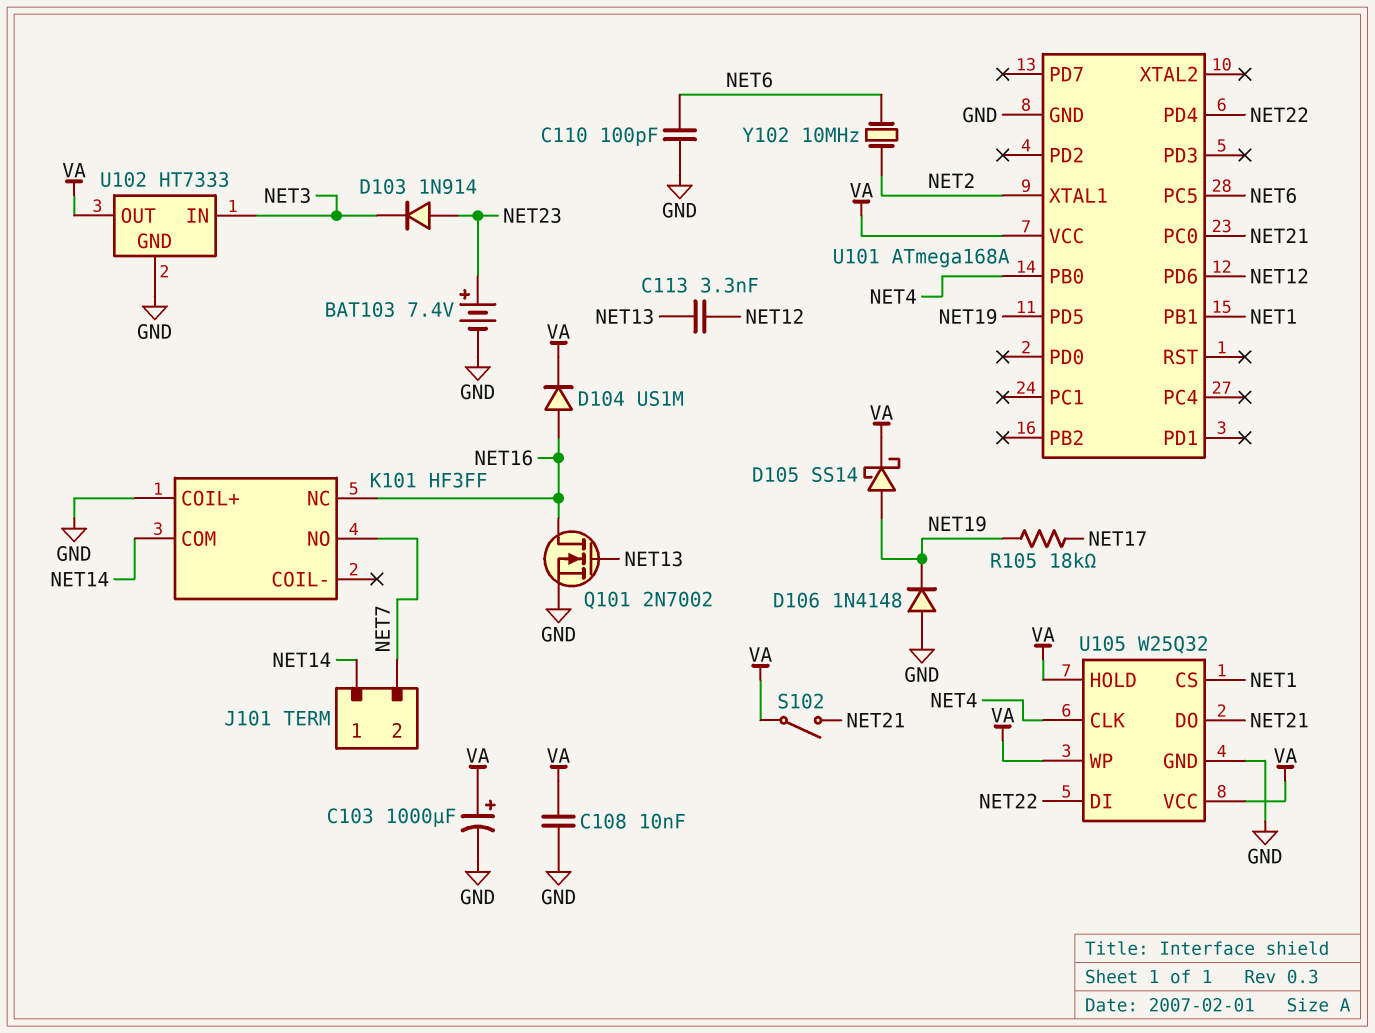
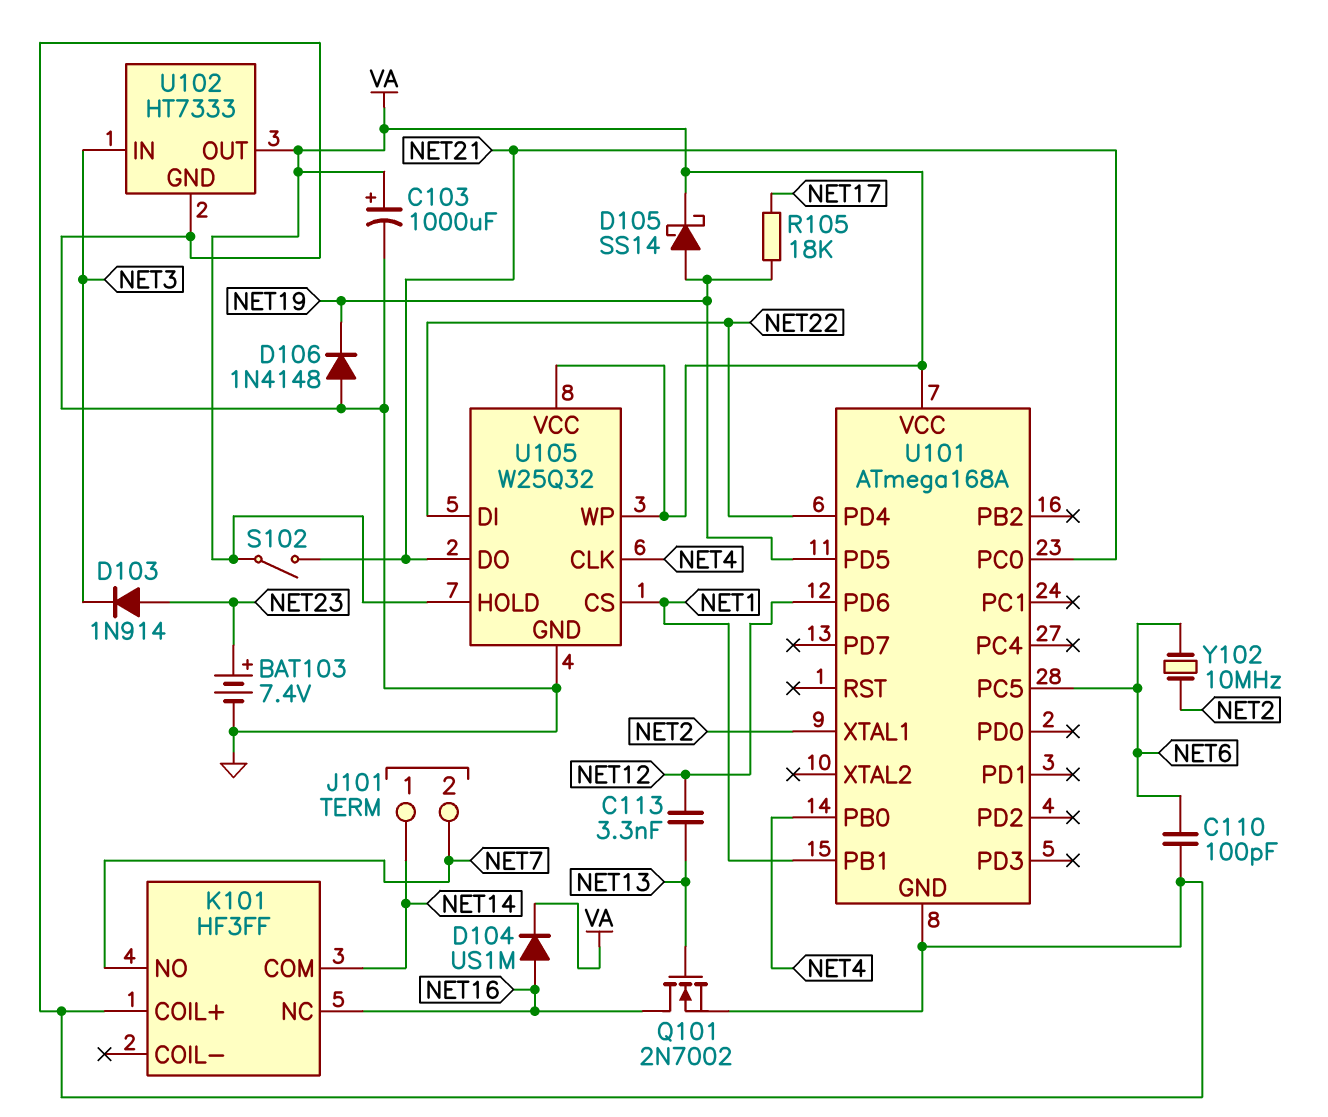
C108: 10nF (GND, VA) -> none

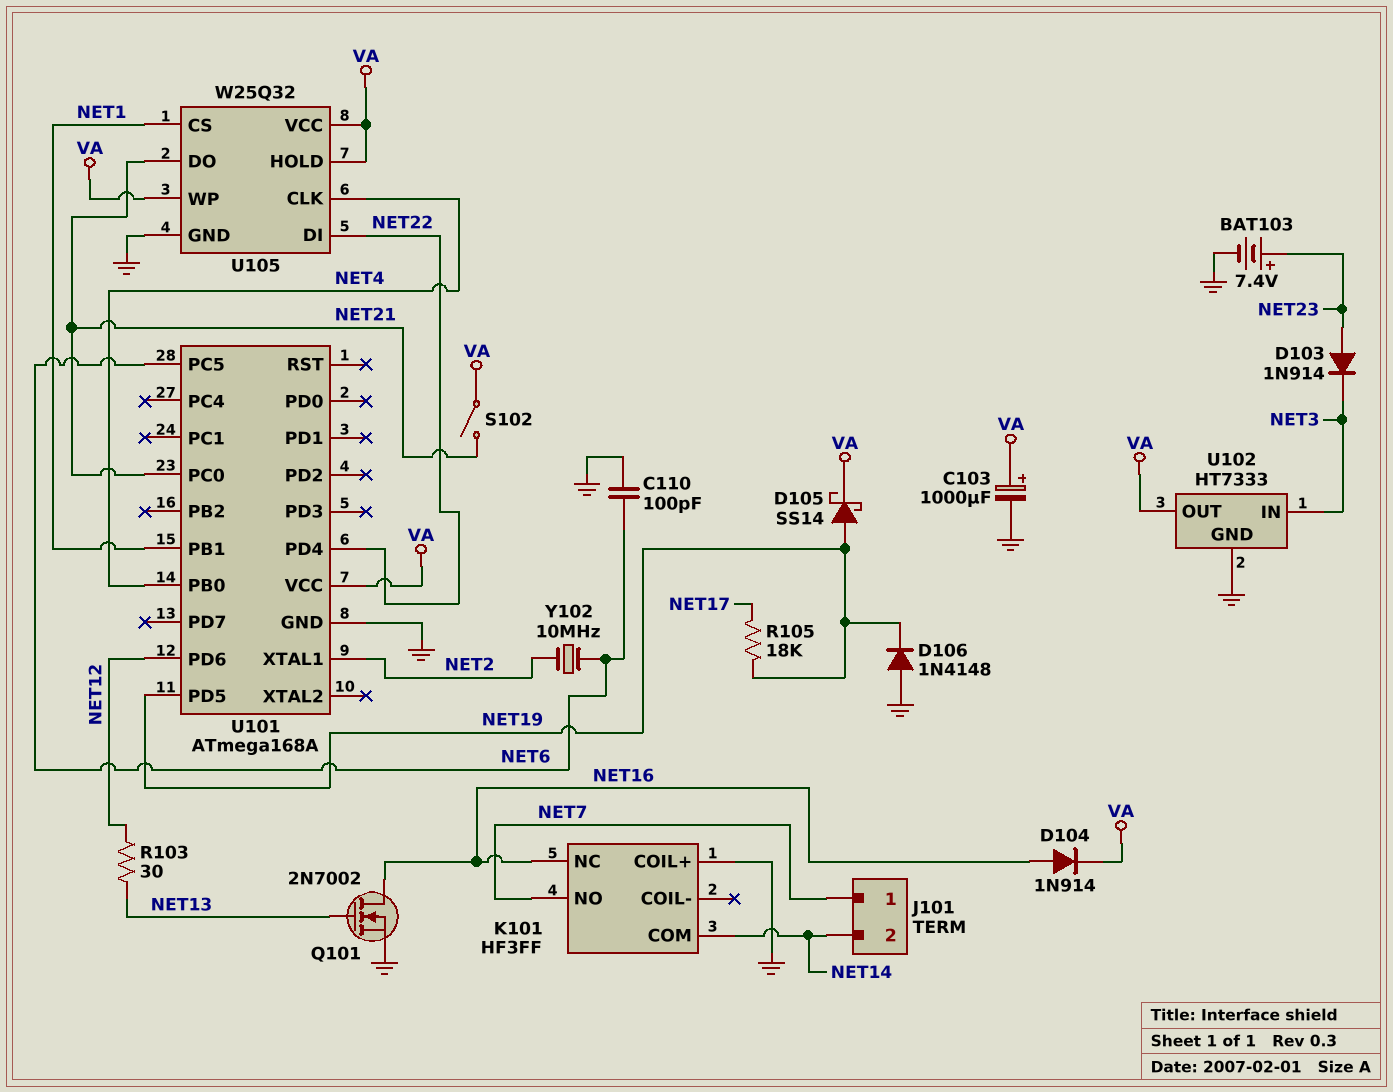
C113: 3.3nF (NET12, NET13) -> none
D104: diode US1M (A NET16, K VA) -> diode 1N914 (A NET16, K VA)
J101 pin 1: NET14 -> NET7
J101 pin 2: NET7 -> NET14
R103: none -> 30 (NET12, NET13)

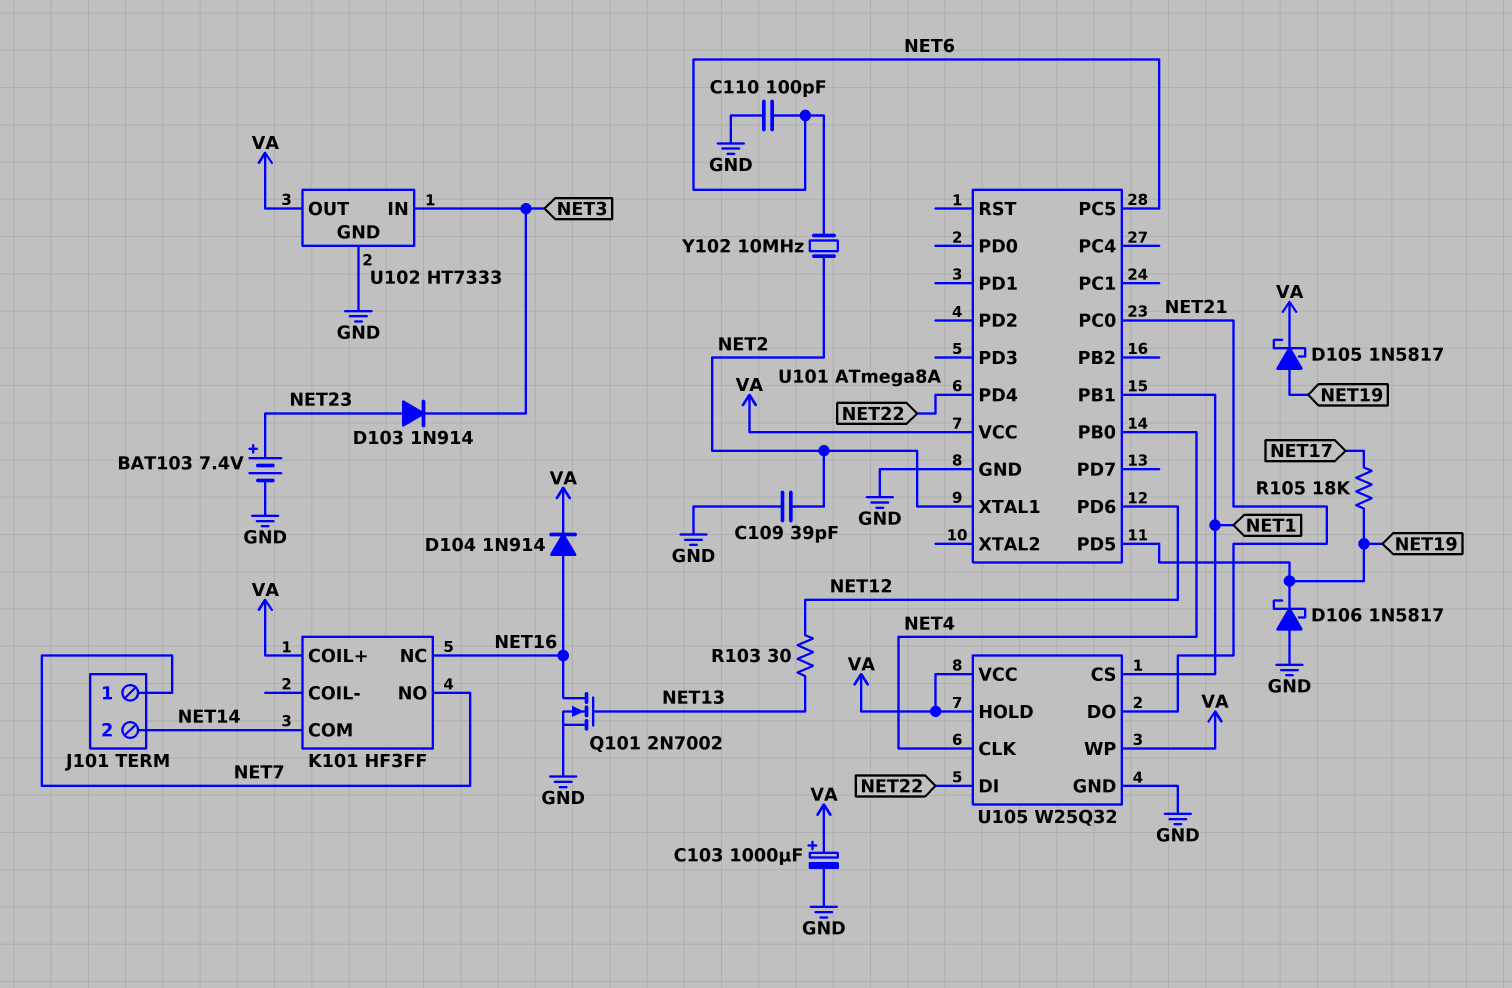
C109: none -> 39pF (GND, NET2)
D105: schottky SS14 (A NET19, K VA) -> schottky 1N5817 (A NET19, K VA)
D106: diode 1N4148 (A GND, K NET19) -> schottky 1N5817 (A GND, K NET19)
K101 pin COIL+: GND -> VA
S102: switch (NET21, VA) -> none
U101: ATmega168A -> ATmega8A

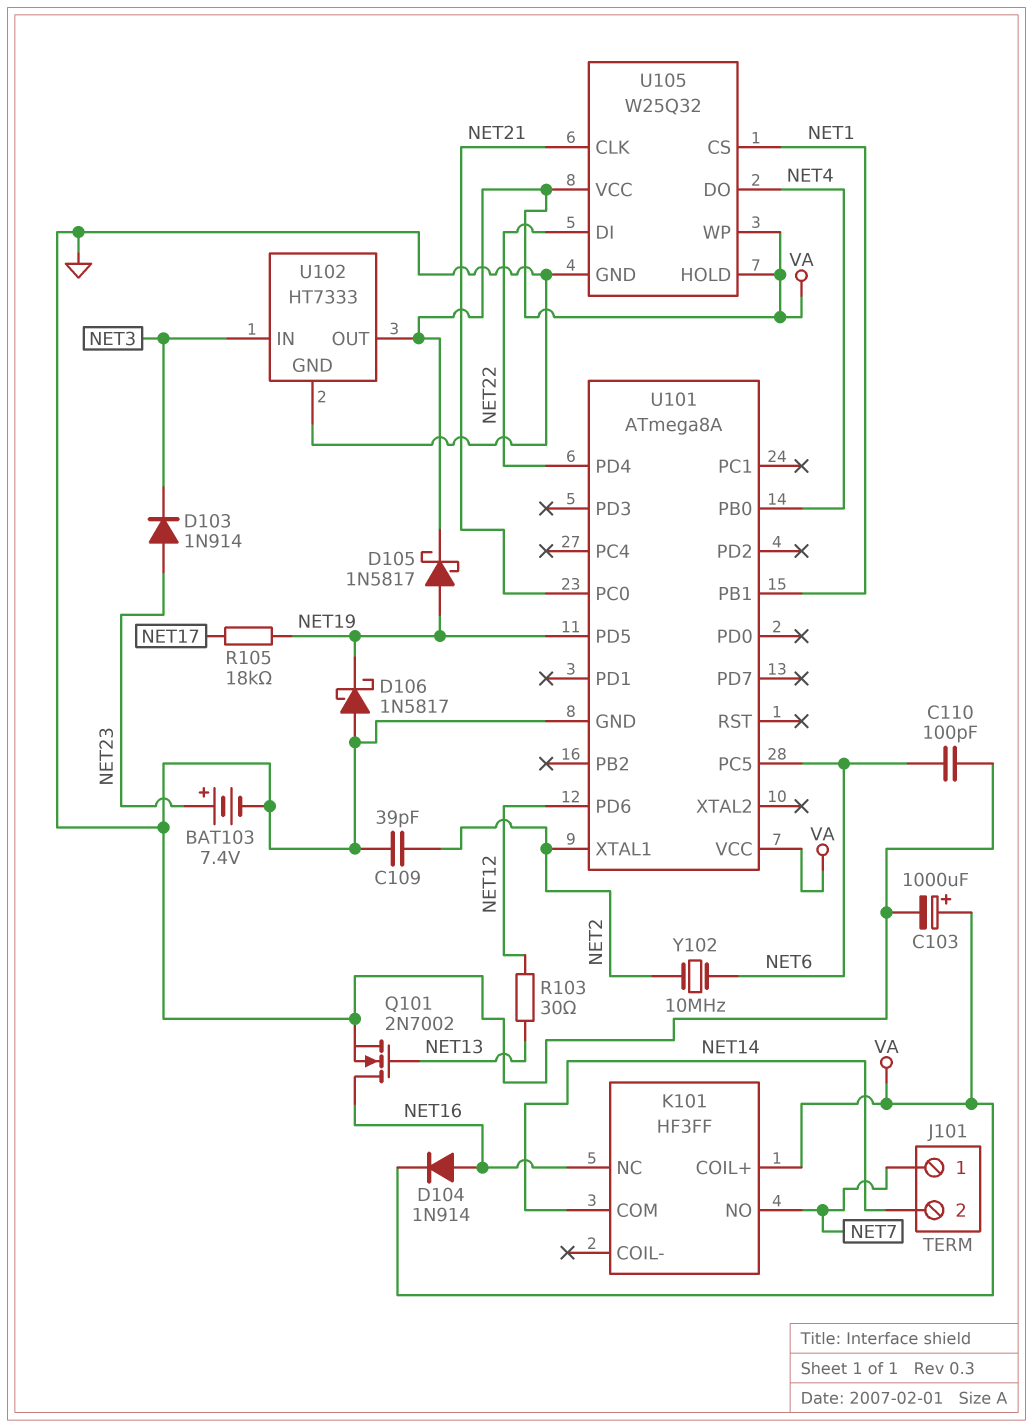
U105 pin CLK: NET4 -> NET21
U105 pin DO: NET21 -> NET4

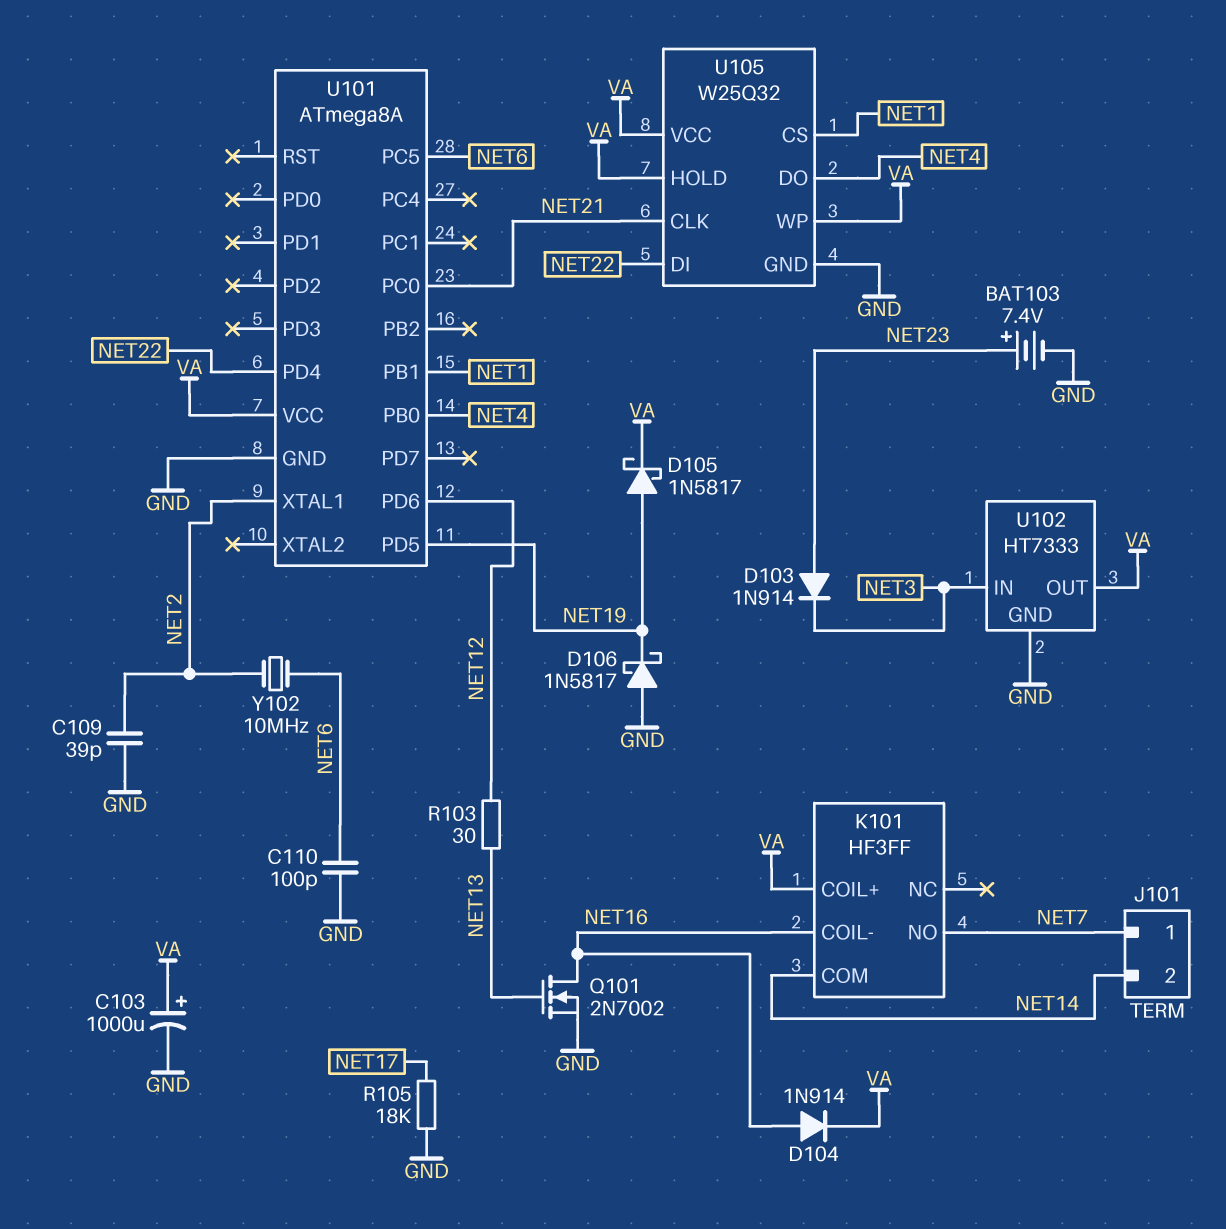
K101 pin COIL-: none -> NET16
K101 pin NC: NET16 -> none
R105: 18k (NET17, NET19) -> 18k (GND, NET17)

